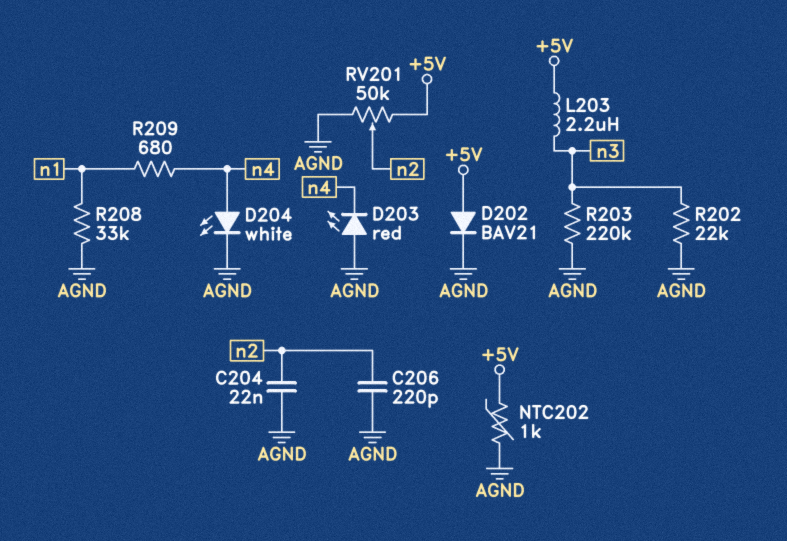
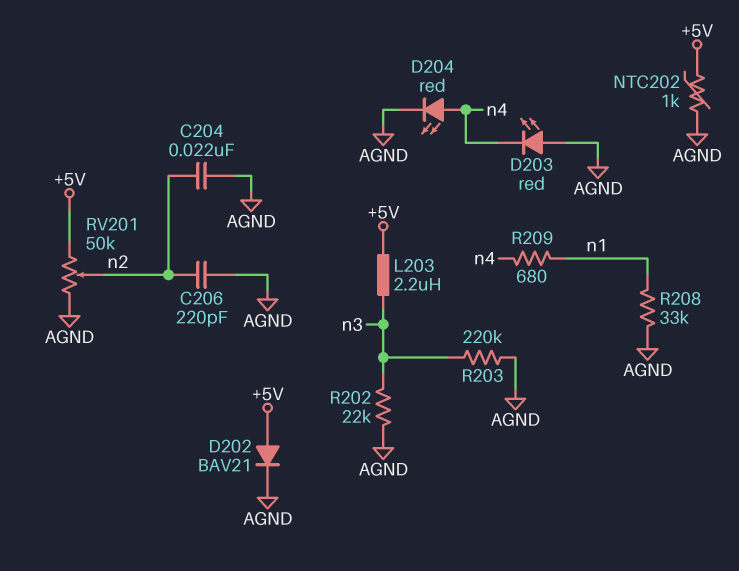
D204: LED white (A n4, K AGND) -> LED red (A n4, K AGND)

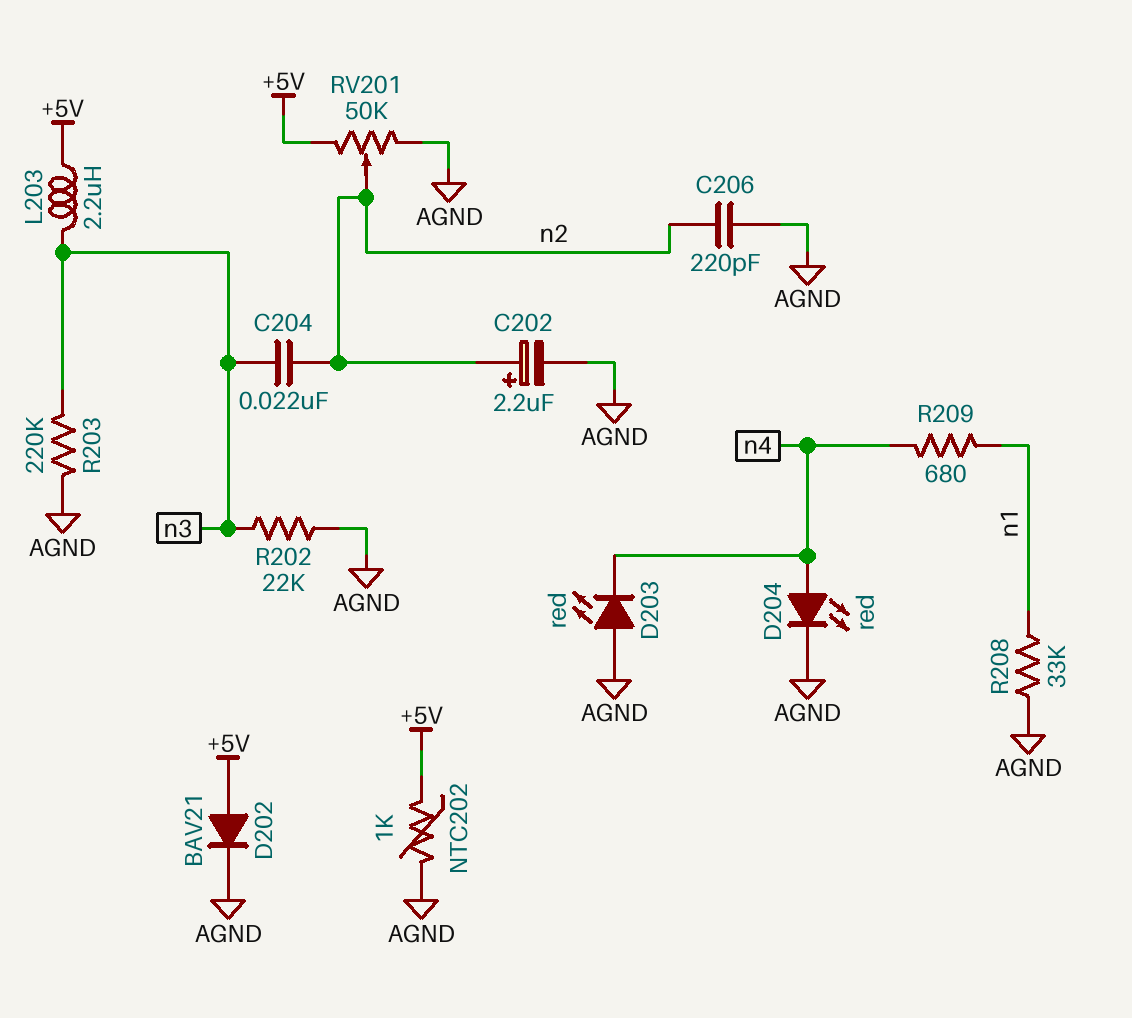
C202: none -> 2.2uF (plus n2, minus AGND)
C204: 22nF (AGND, n2) -> 22nF (n2, n3)

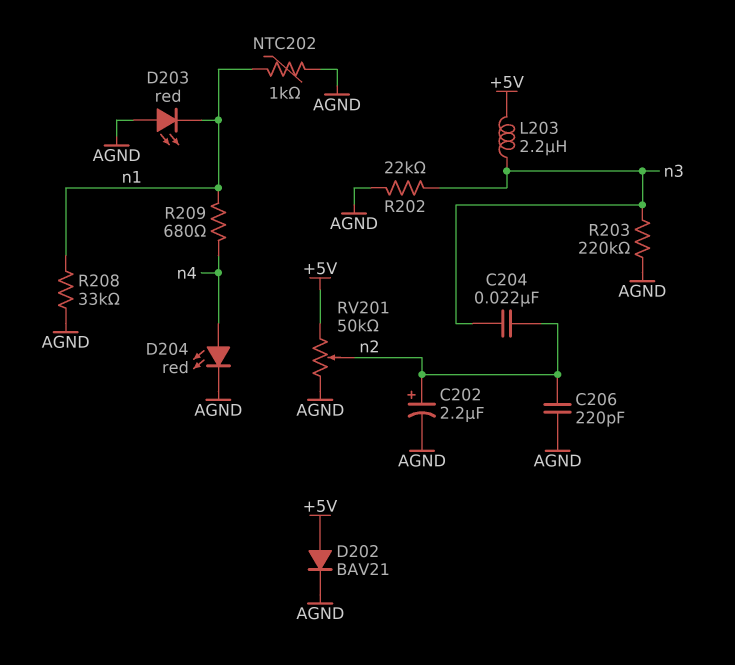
D203: LED red (A AGND, K n4) -> LED red (A AGND, K n1)
NTC202: 1k (+5V, AGND) -> 1k (AGND, n1)

